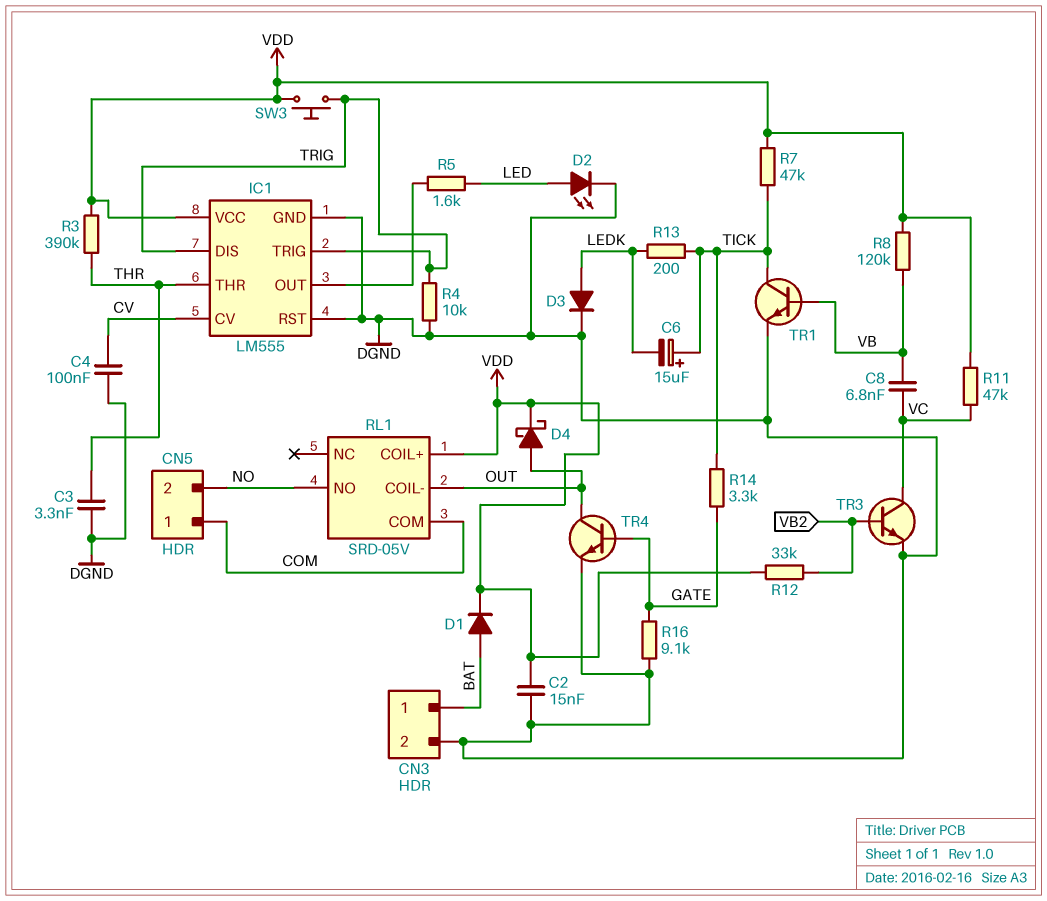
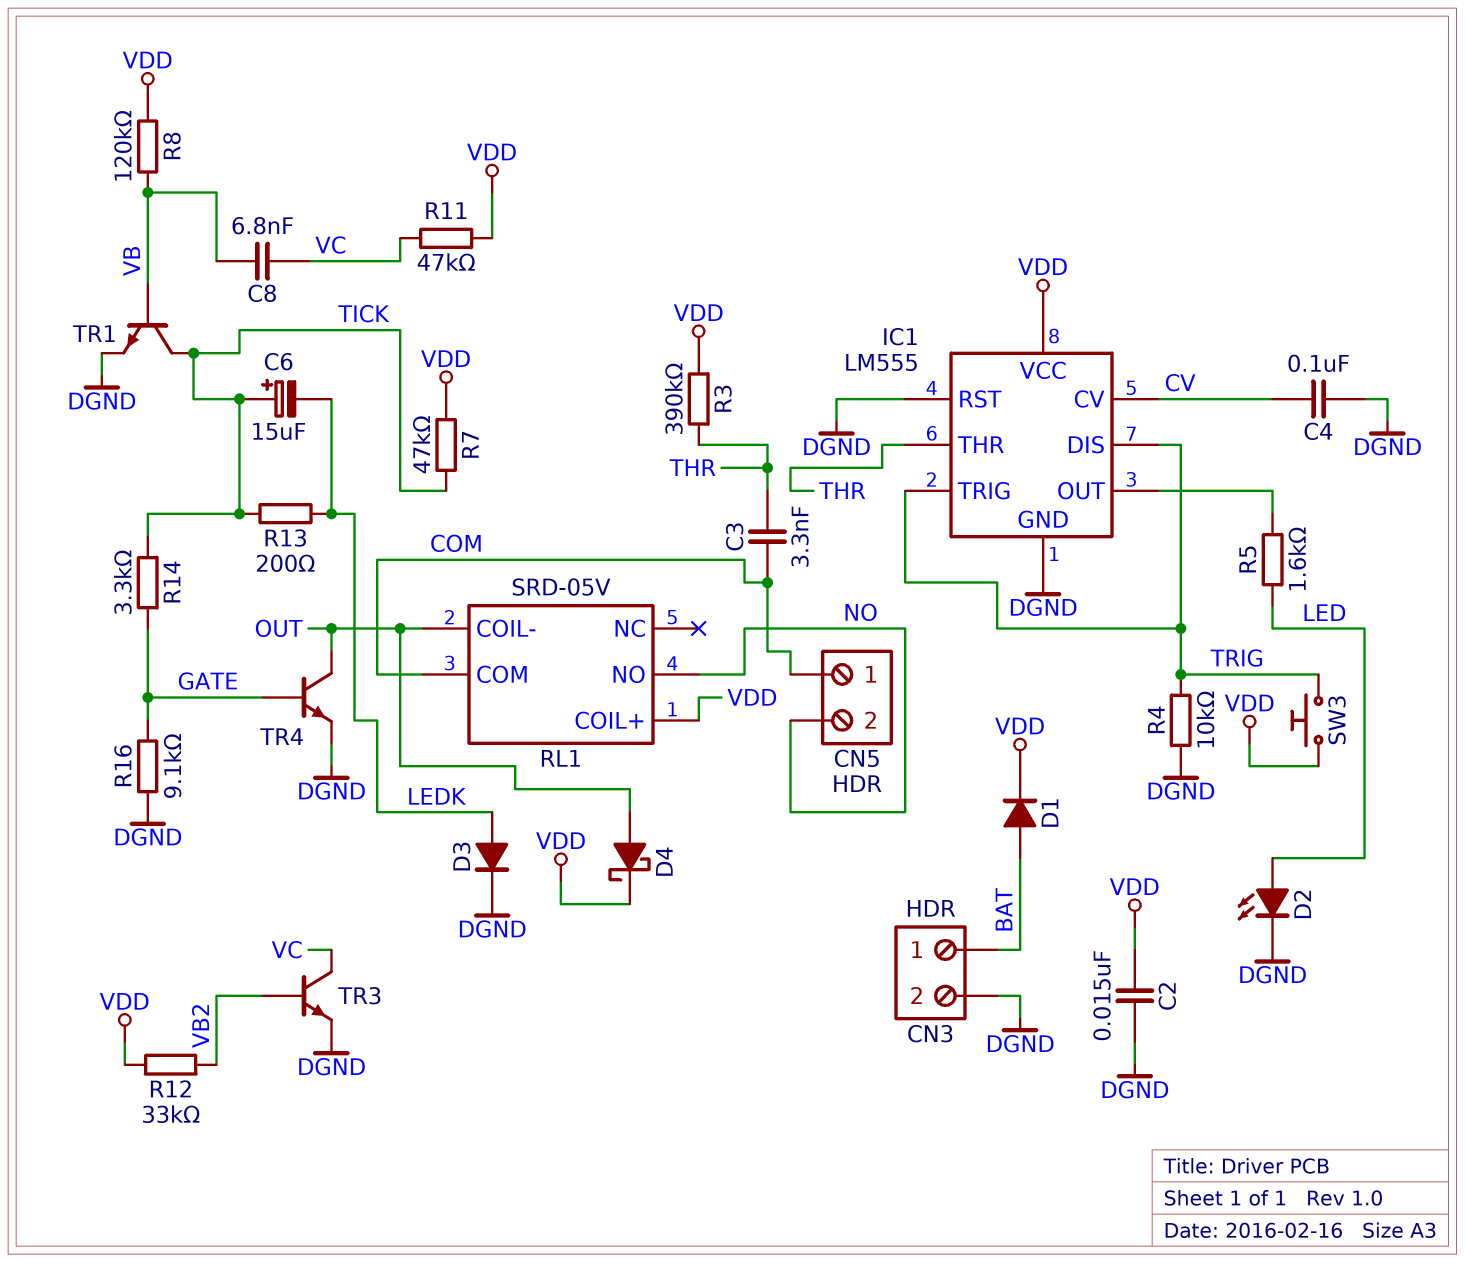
C3: 3.3nF (DGND, THR) -> 3.3nF (COM, THR)

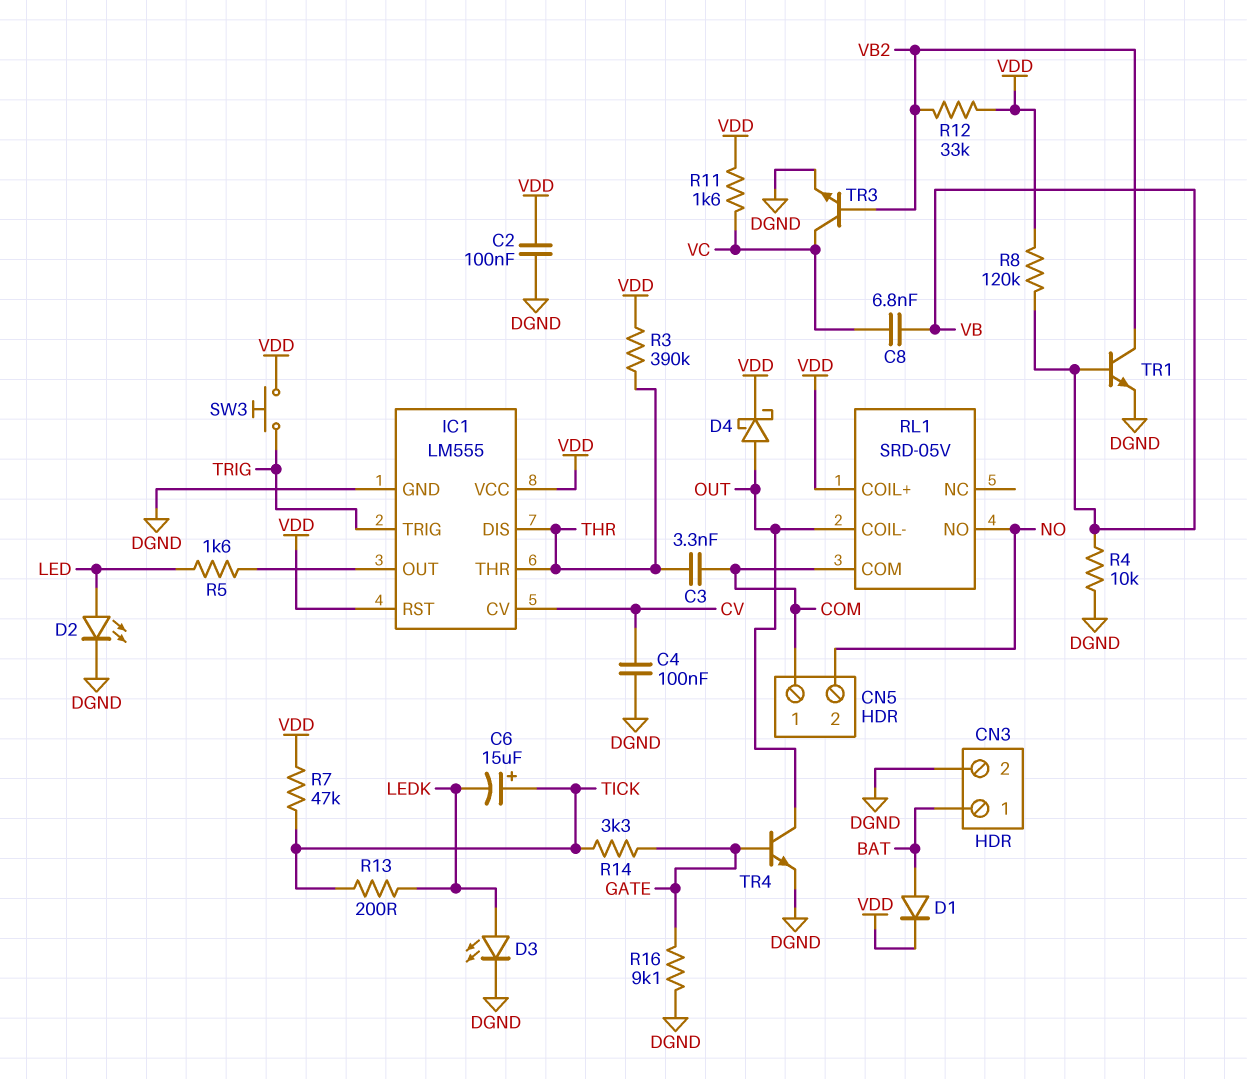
C2: 15nF (DGND, VDD) -> 100nF (DGND, VDD)
D3: diode (A LEDK, K DGND) -> LED (A LEDK, K DGND)
IC1 pin DIS: TRIG -> THR
IC1 pin RST: DGND -> VDD
R4: 10k (DGND, TRIG) -> 10k (DGND, VB)
R11: 47k (VC, VDD) -> 1.6k (VC, VDD)
TR1: NPN (B VB, C TICK, E DGND) -> NPN (B VB, C VB2, E DGND)

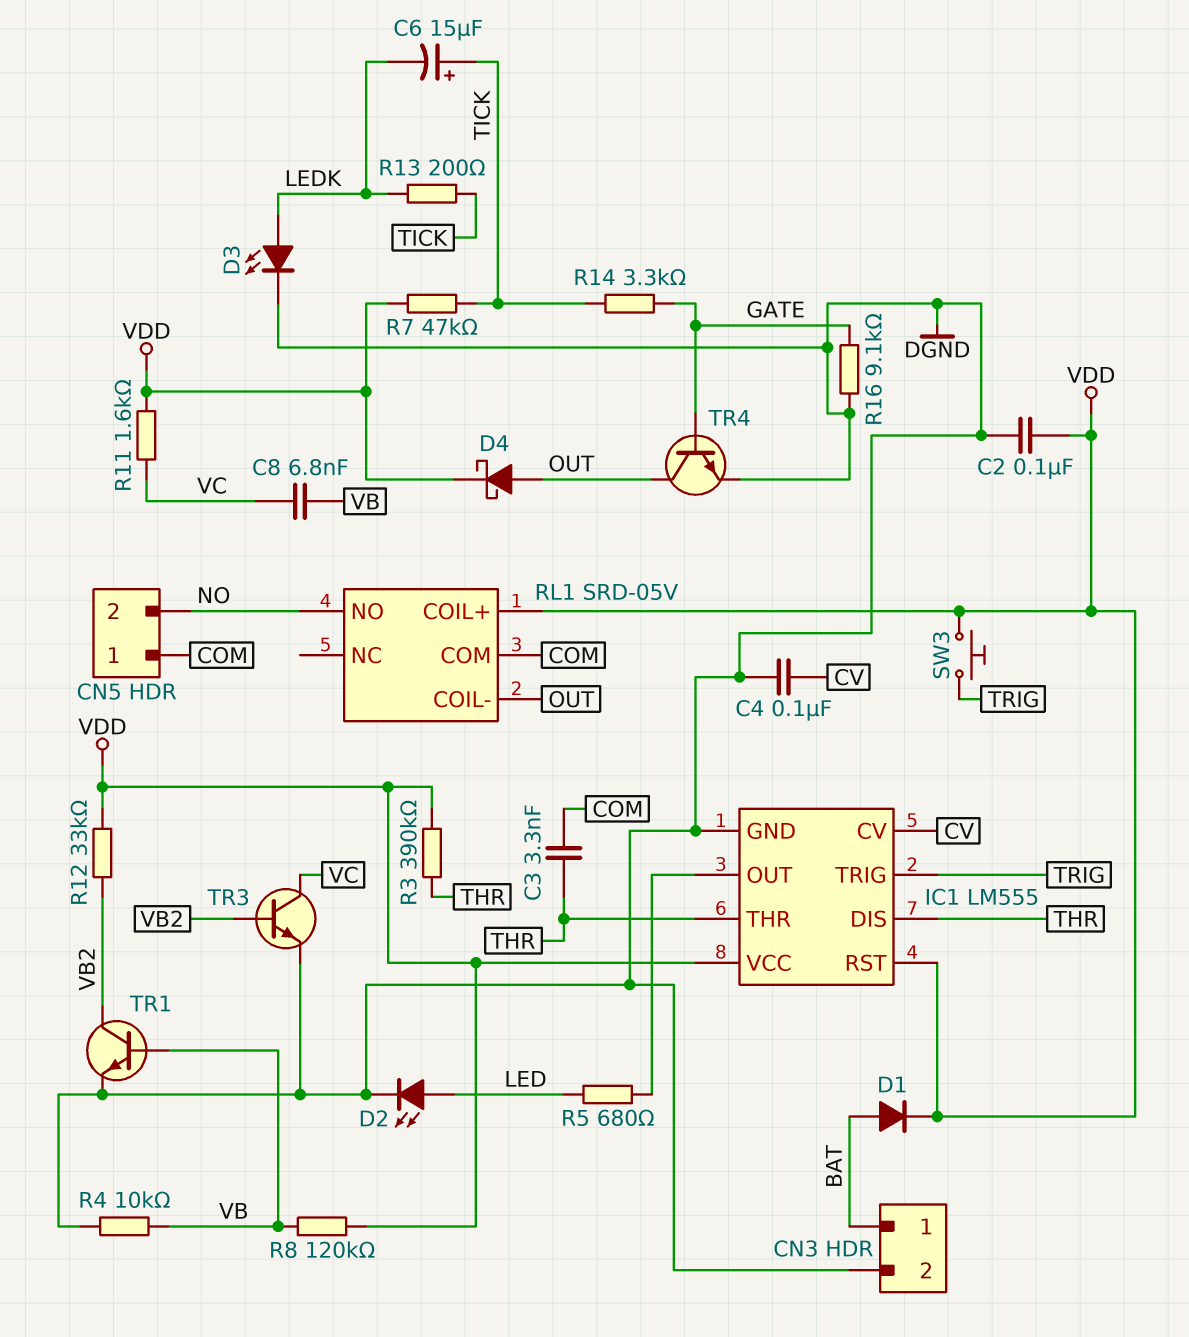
R5: 1.6k (IC1/OUT, LED) -> 680 (IC1/OUT, LED)

